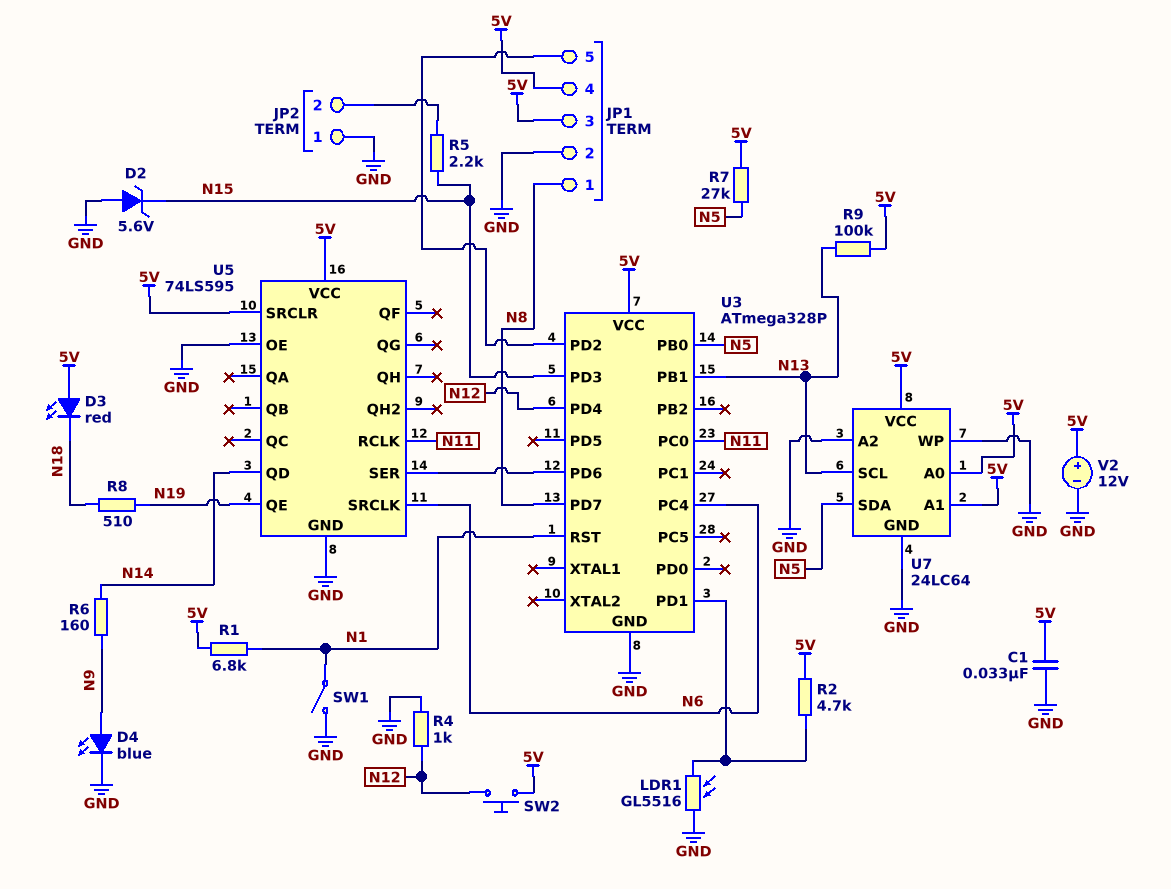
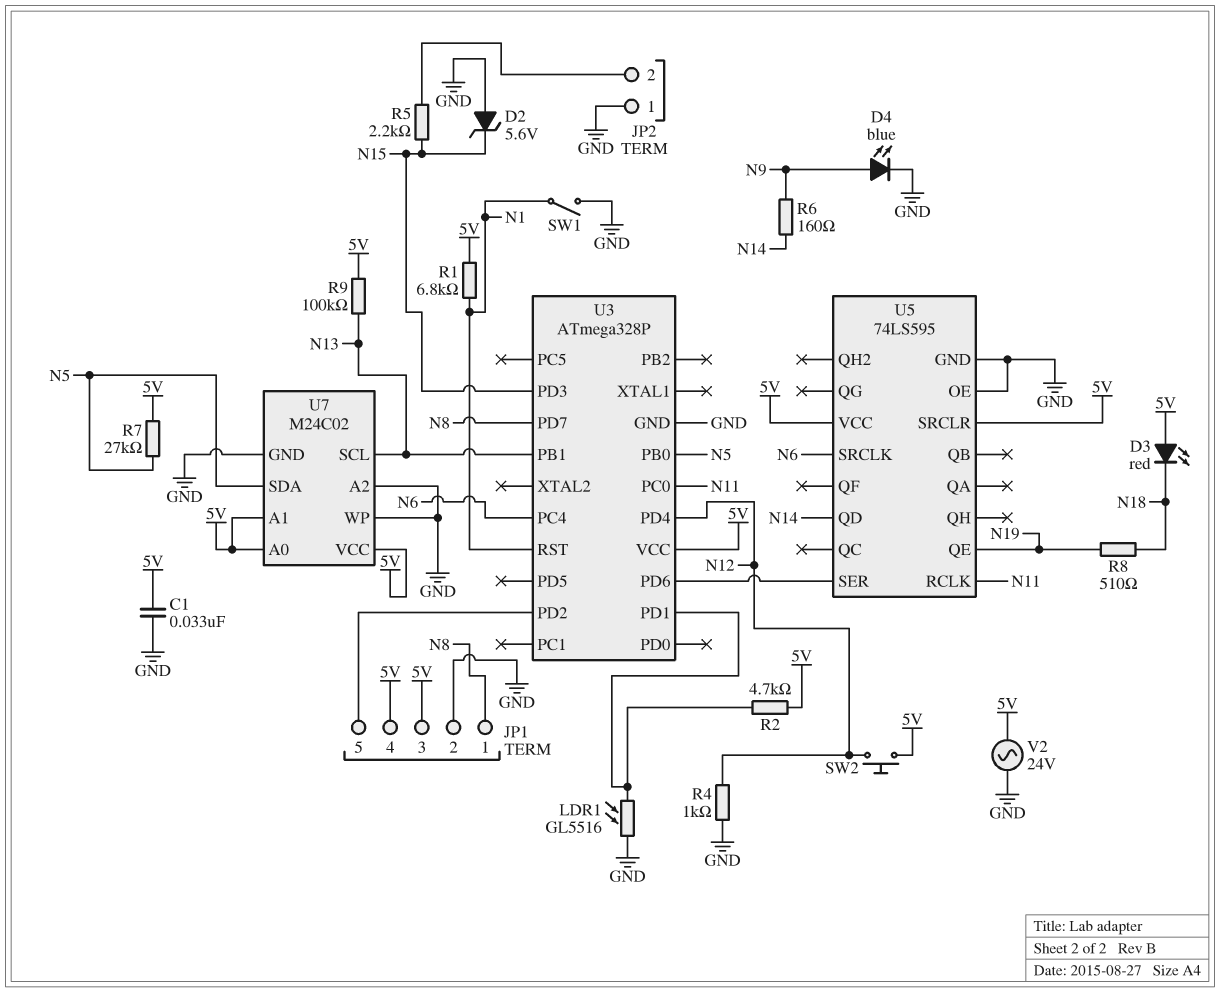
U7: 24LC64 -> M24C02
V2: 12V (plus 5V, minus GND) -> AC 24V (5V, GND)

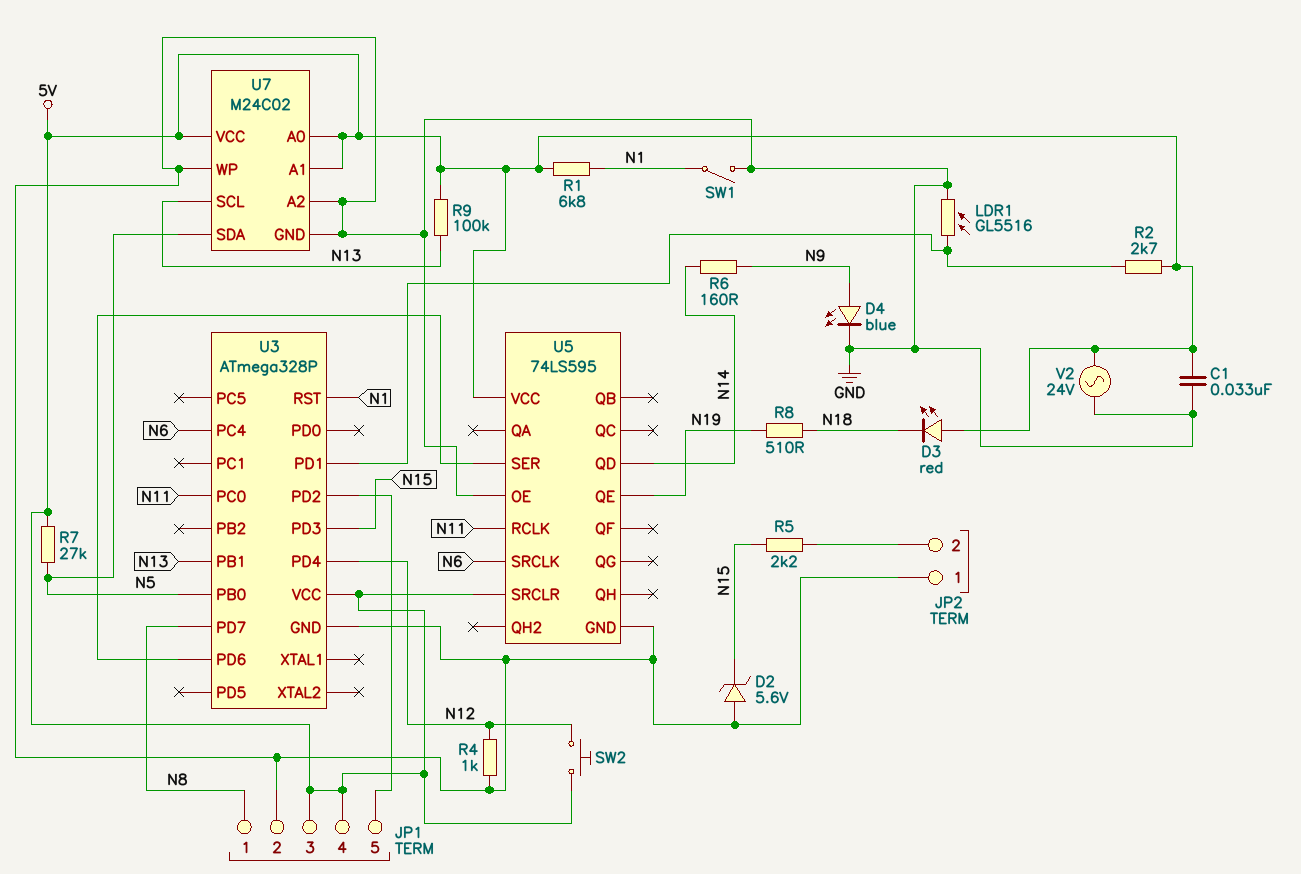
R2: 4.7k (5V, U3/PD1) -> 2.7k (5V, U3/PD1)

